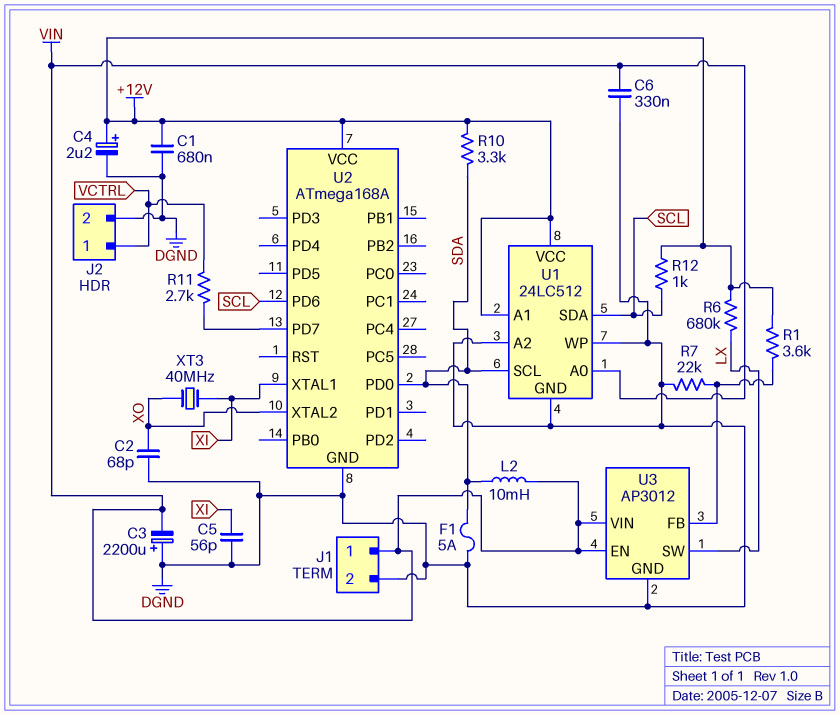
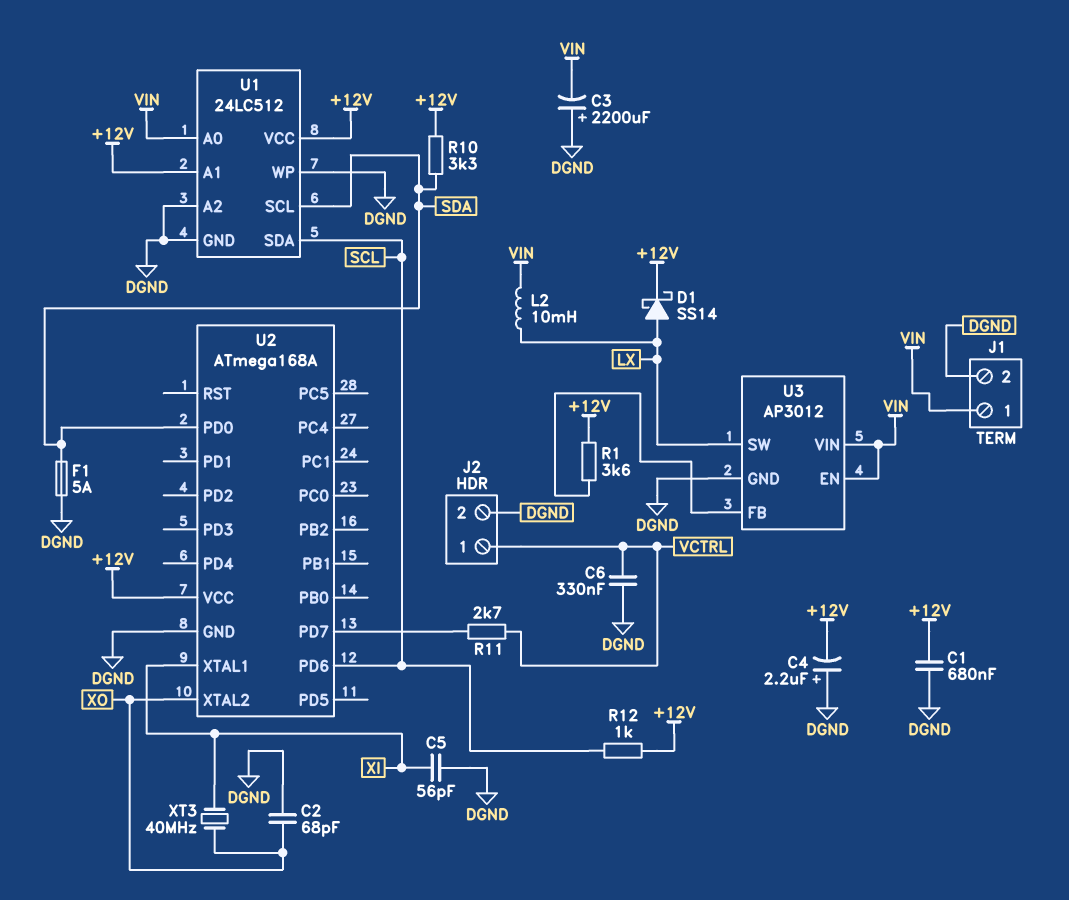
C4: 2.2uF (plus +12V, minus DGND) -> 2.2uF (plus DGND, minus +12V)
C6: 330nF (DGND, VIN) -> 330nF (DGND, VCTRL)
D1: none -> schottky SS14 (A LX, K +12V)
L2: 10mH (SDA, VIN) -> 10mH (LX, VIN)
R6: 680k (+12V, LX) -> none
R7: 22k (DGND, U3/FB) -> none

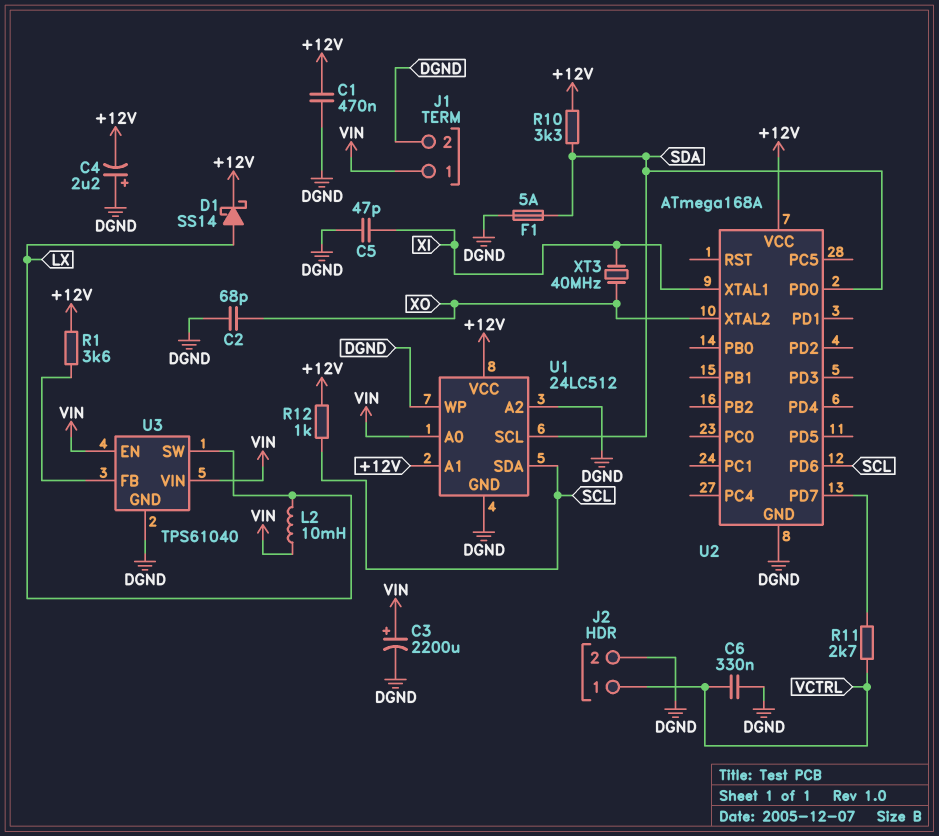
C1: 680nF (+12V, DGND) -> 470nF (+12V, DGND)
C3: 2200uF (plus DGND, minus VIN) -> 2200uF (plus VIN, minus DGND)
C5: 56pF (DGND, XI) -> 47pF (DGND, XI)
U3: AP3012 -> TPS61040

